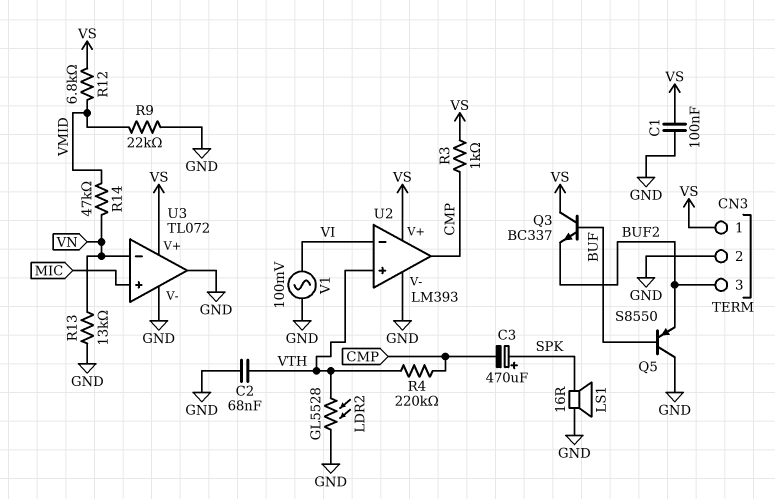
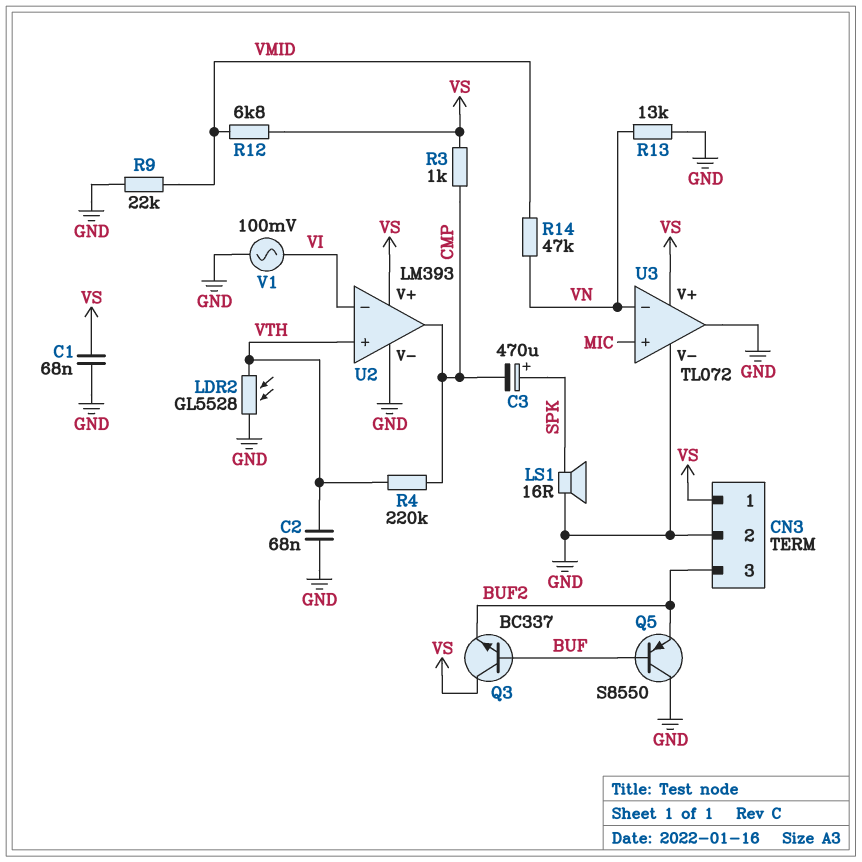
C1: 100nF (GND, VS) -> 68nF (GND, VS)

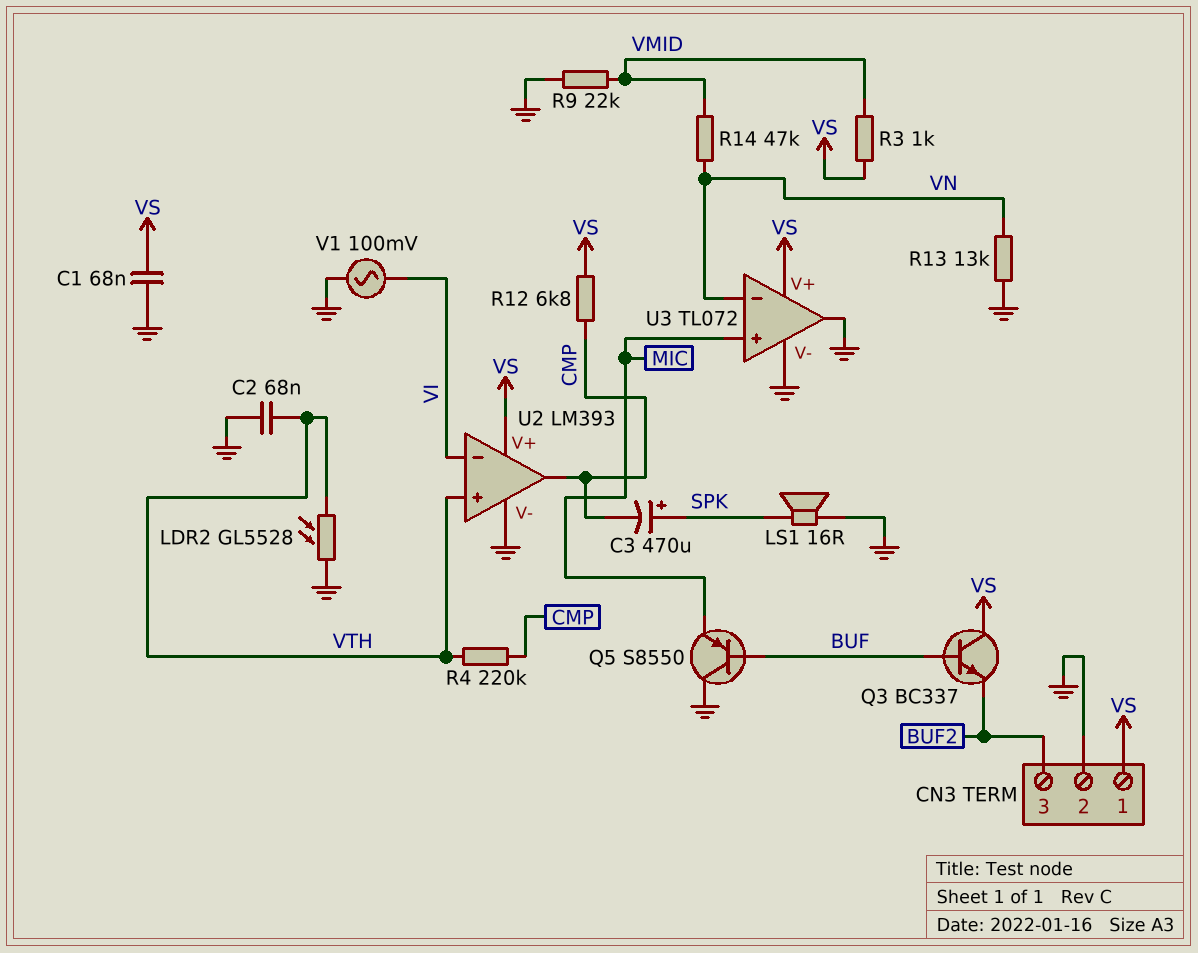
Q5: PNP S8550 (B BUF, C GND, E BUF2) -> PNP S8550 (B BUF, C GND, E MIC)
R3: 1k (CMP, VS) -> 1k (VMID, VS)
R12: 6.8k (VMID, VS) -> 6.8k (CMP, VS)

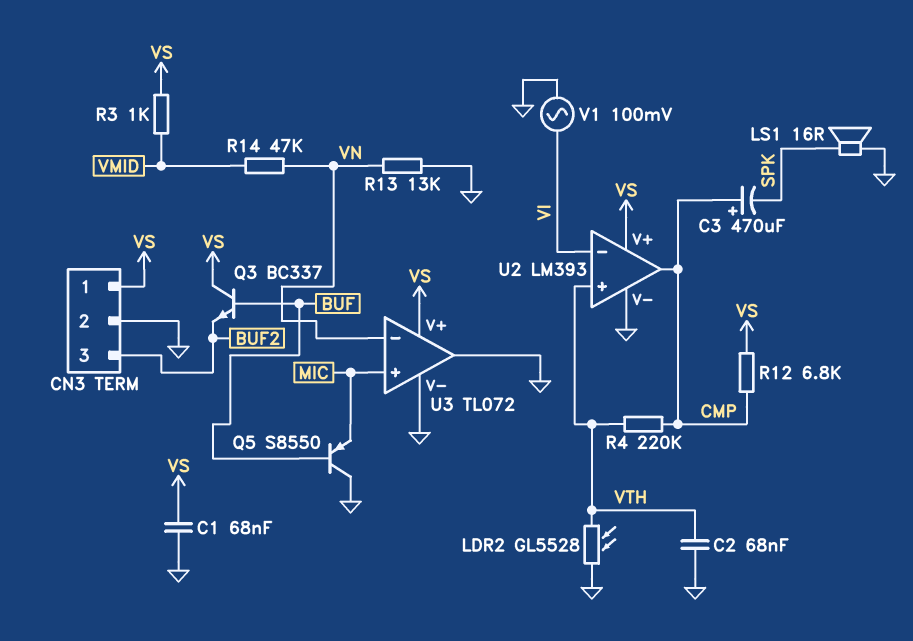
C3: 470uF (plus SPK, minus CMP) -> 470uF (plus CMP, minus SPK)
R9: 22k (GND, VMID) -> none

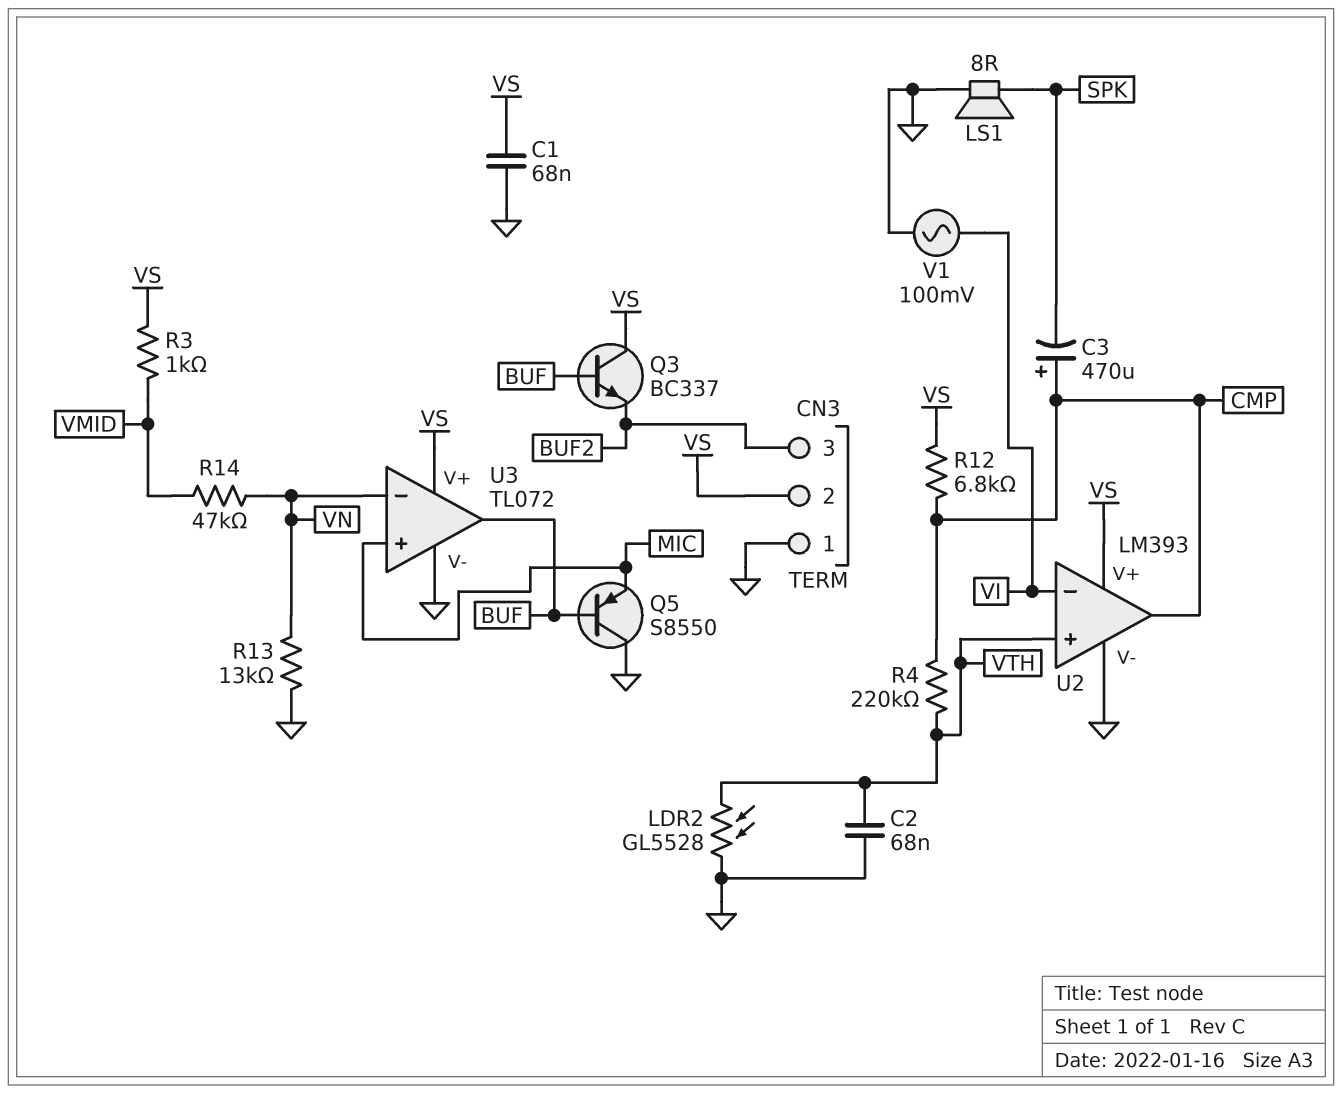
CN3 pin 1: VS -> GND
CN3 pin 2: GND -> VS
LS1: speaker 16R (GND, SPK) -> speaker 8R (GND, SPK)
U3 pin out: GND -> BUF

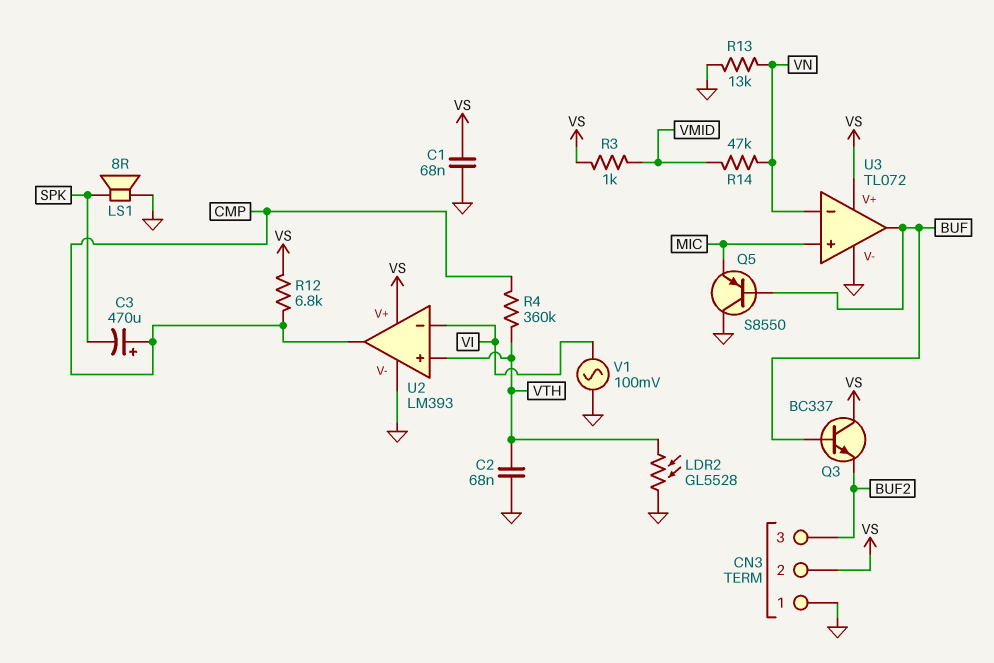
R4: 220k (CMP, VTH) -> 360k (CMP, VTH)

